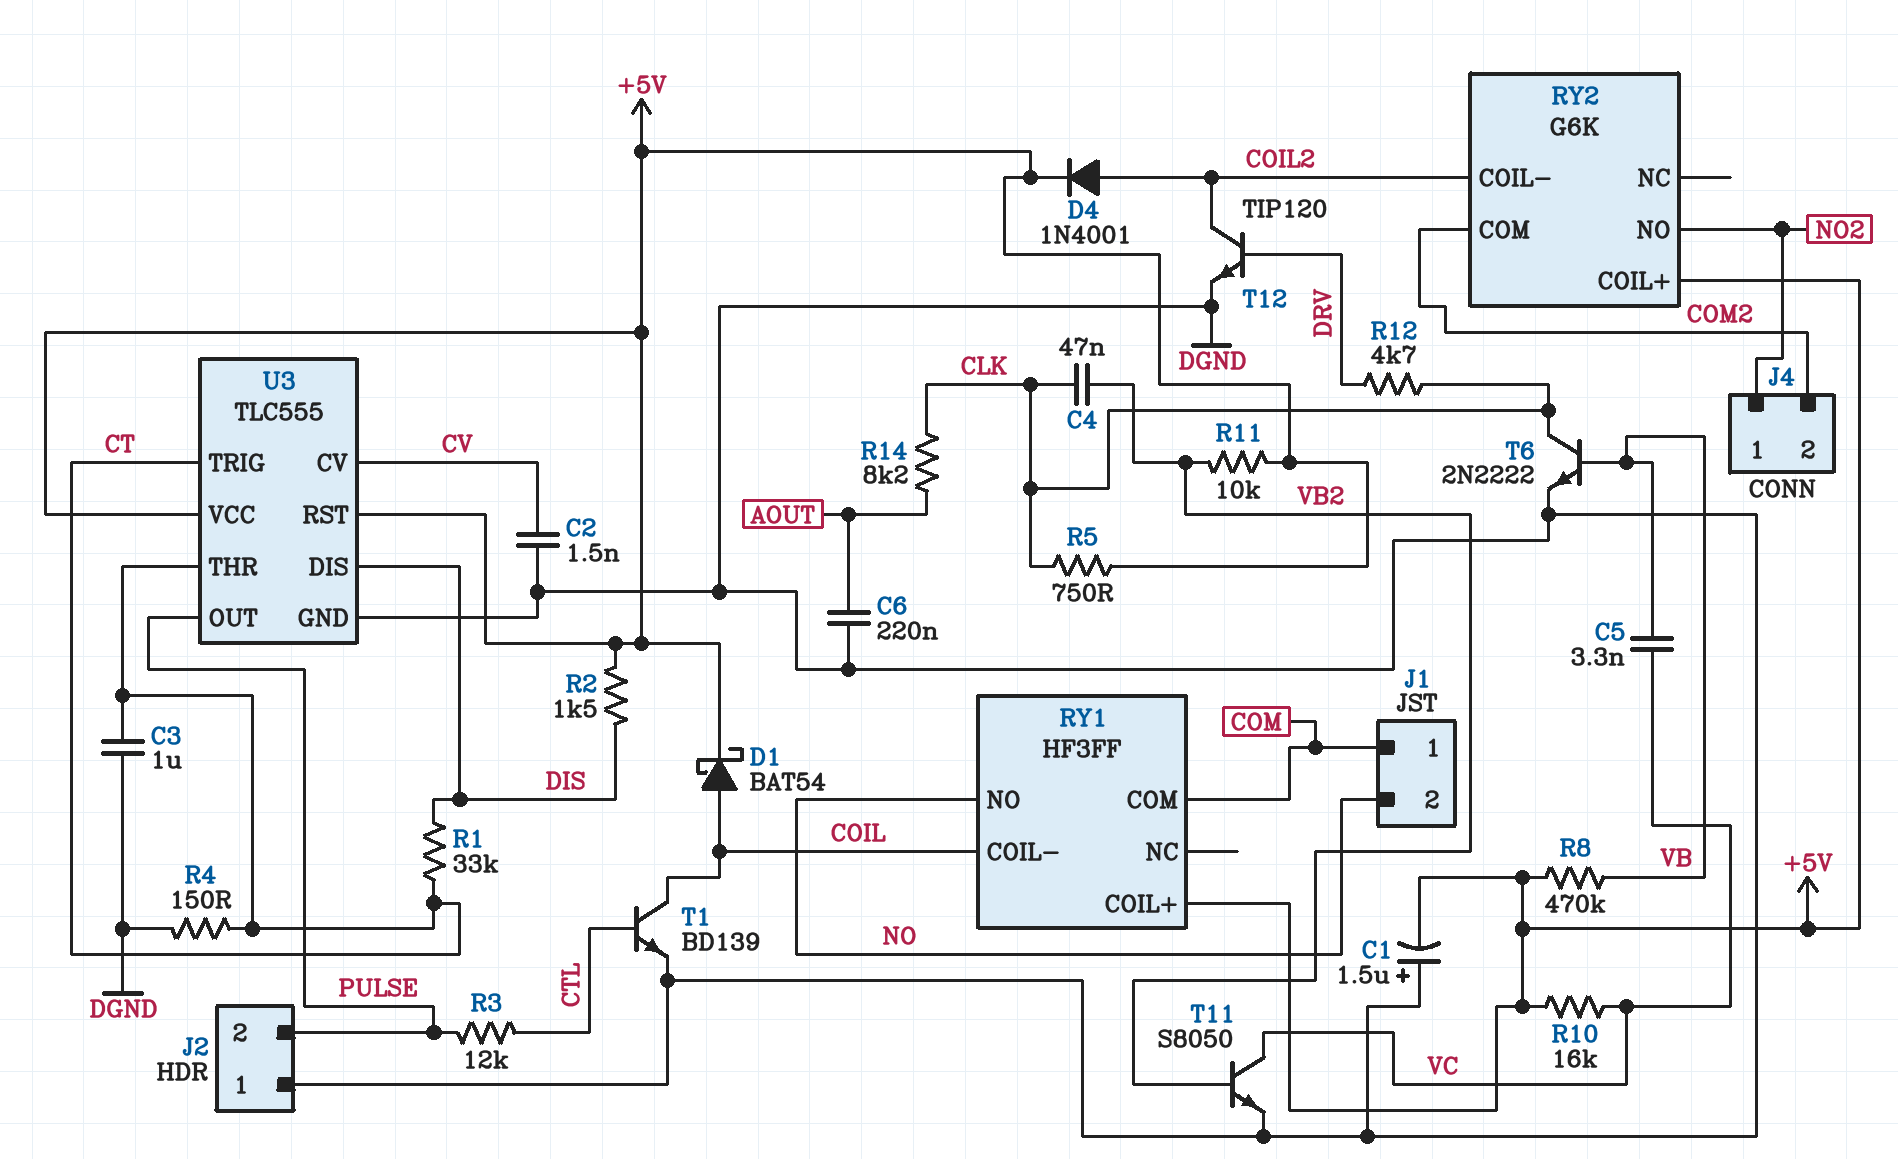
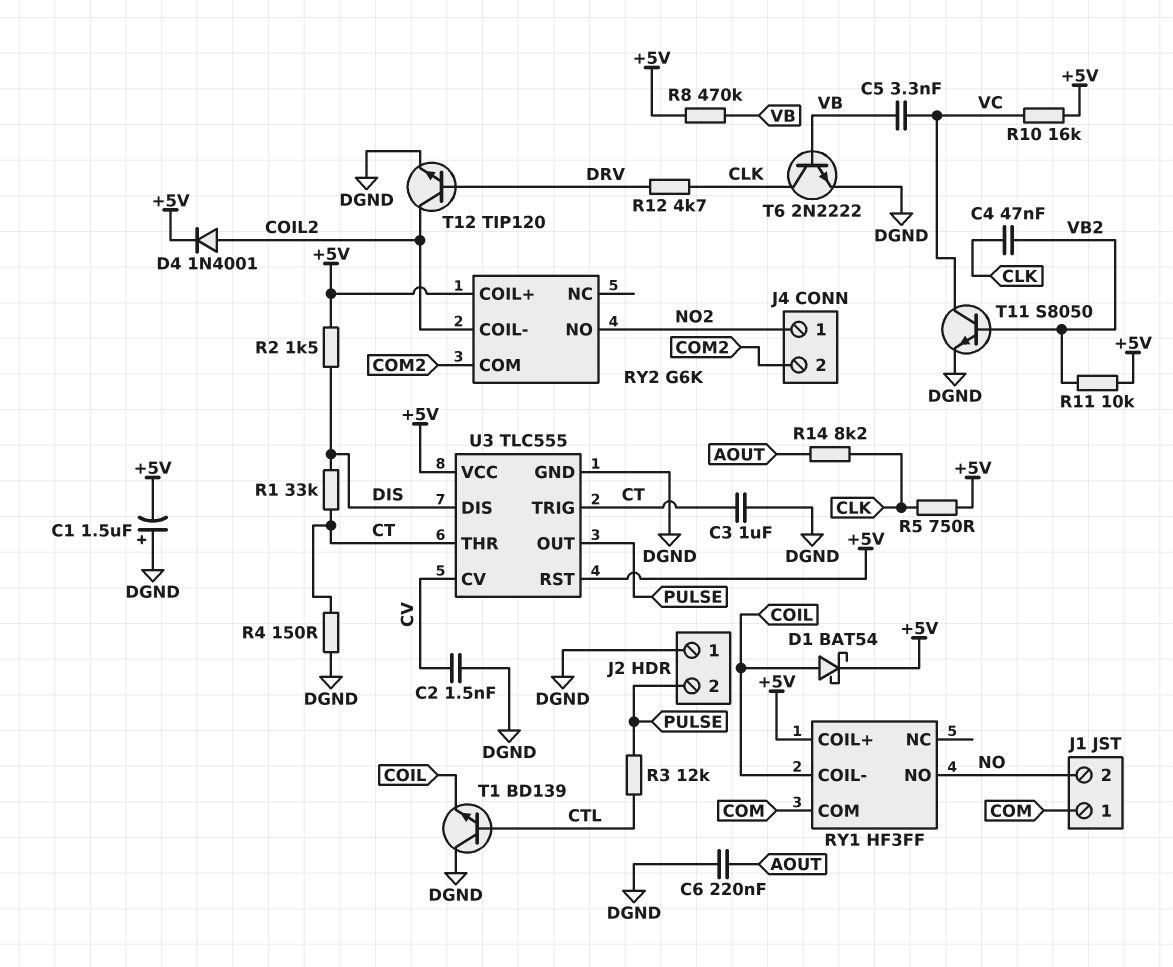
T1: NPN BD139 (B CTL, C COIL, E DGND) -> NPN BD139 (B CTL, C DGND, E COIL)

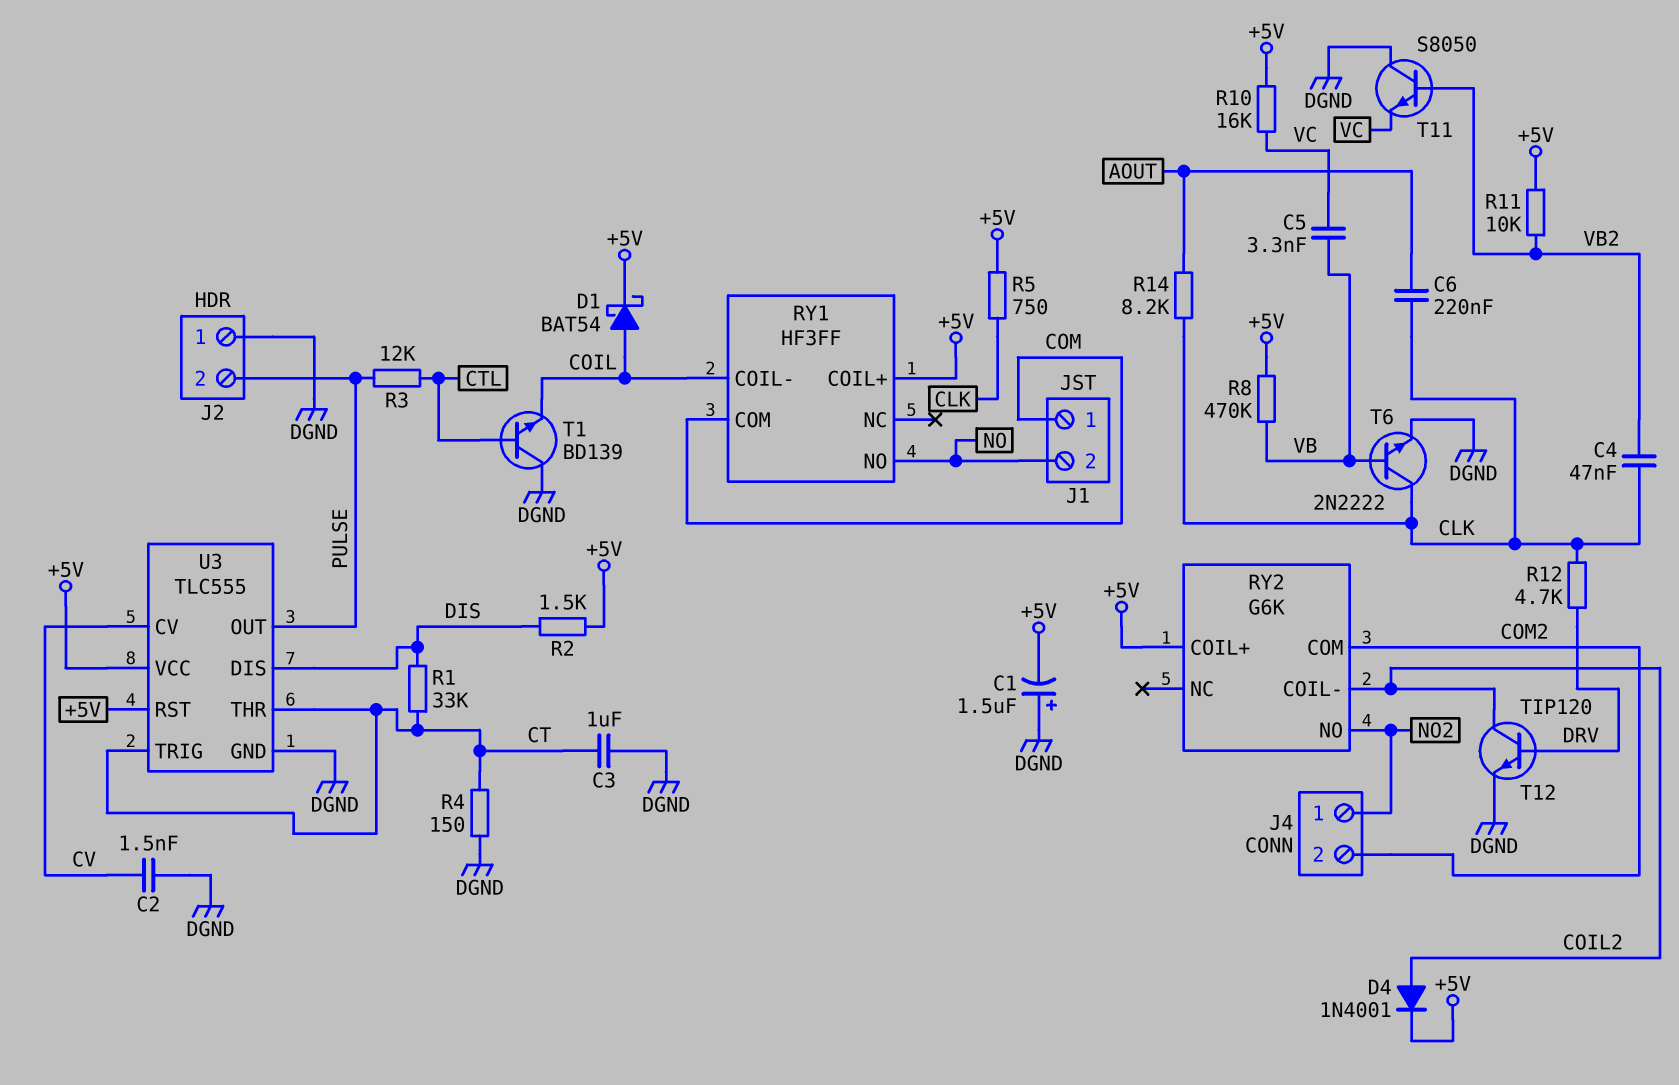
C6: 220nF (AOUT, DGND) -> 220nF (AOUT, CLK)
T11: NPN S8050 (B VB2, C VC, E DGND) -> NPN S8050 (B VB2, C DGND, E VC)

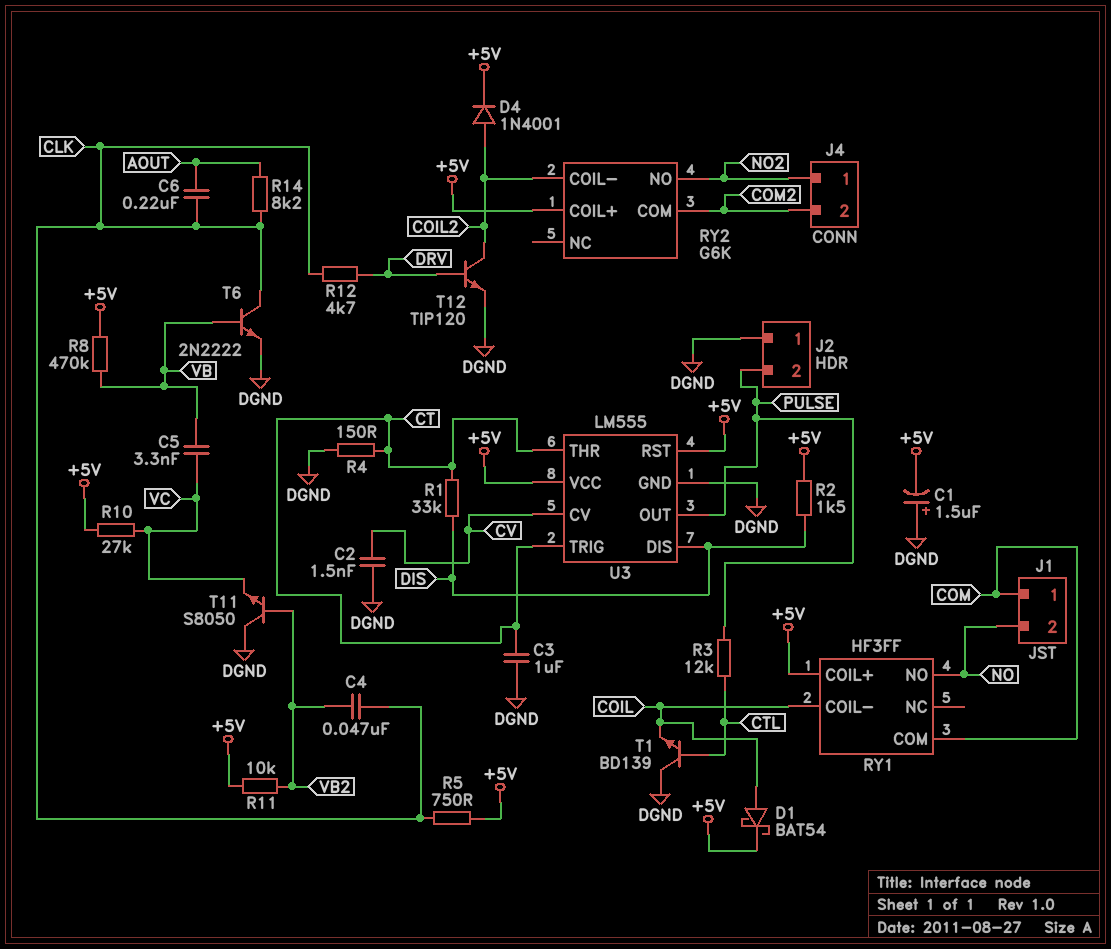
R10: 16k (+5V, VC) -> 27k (+5V, VC)
U3: TLC555 -> LM555

